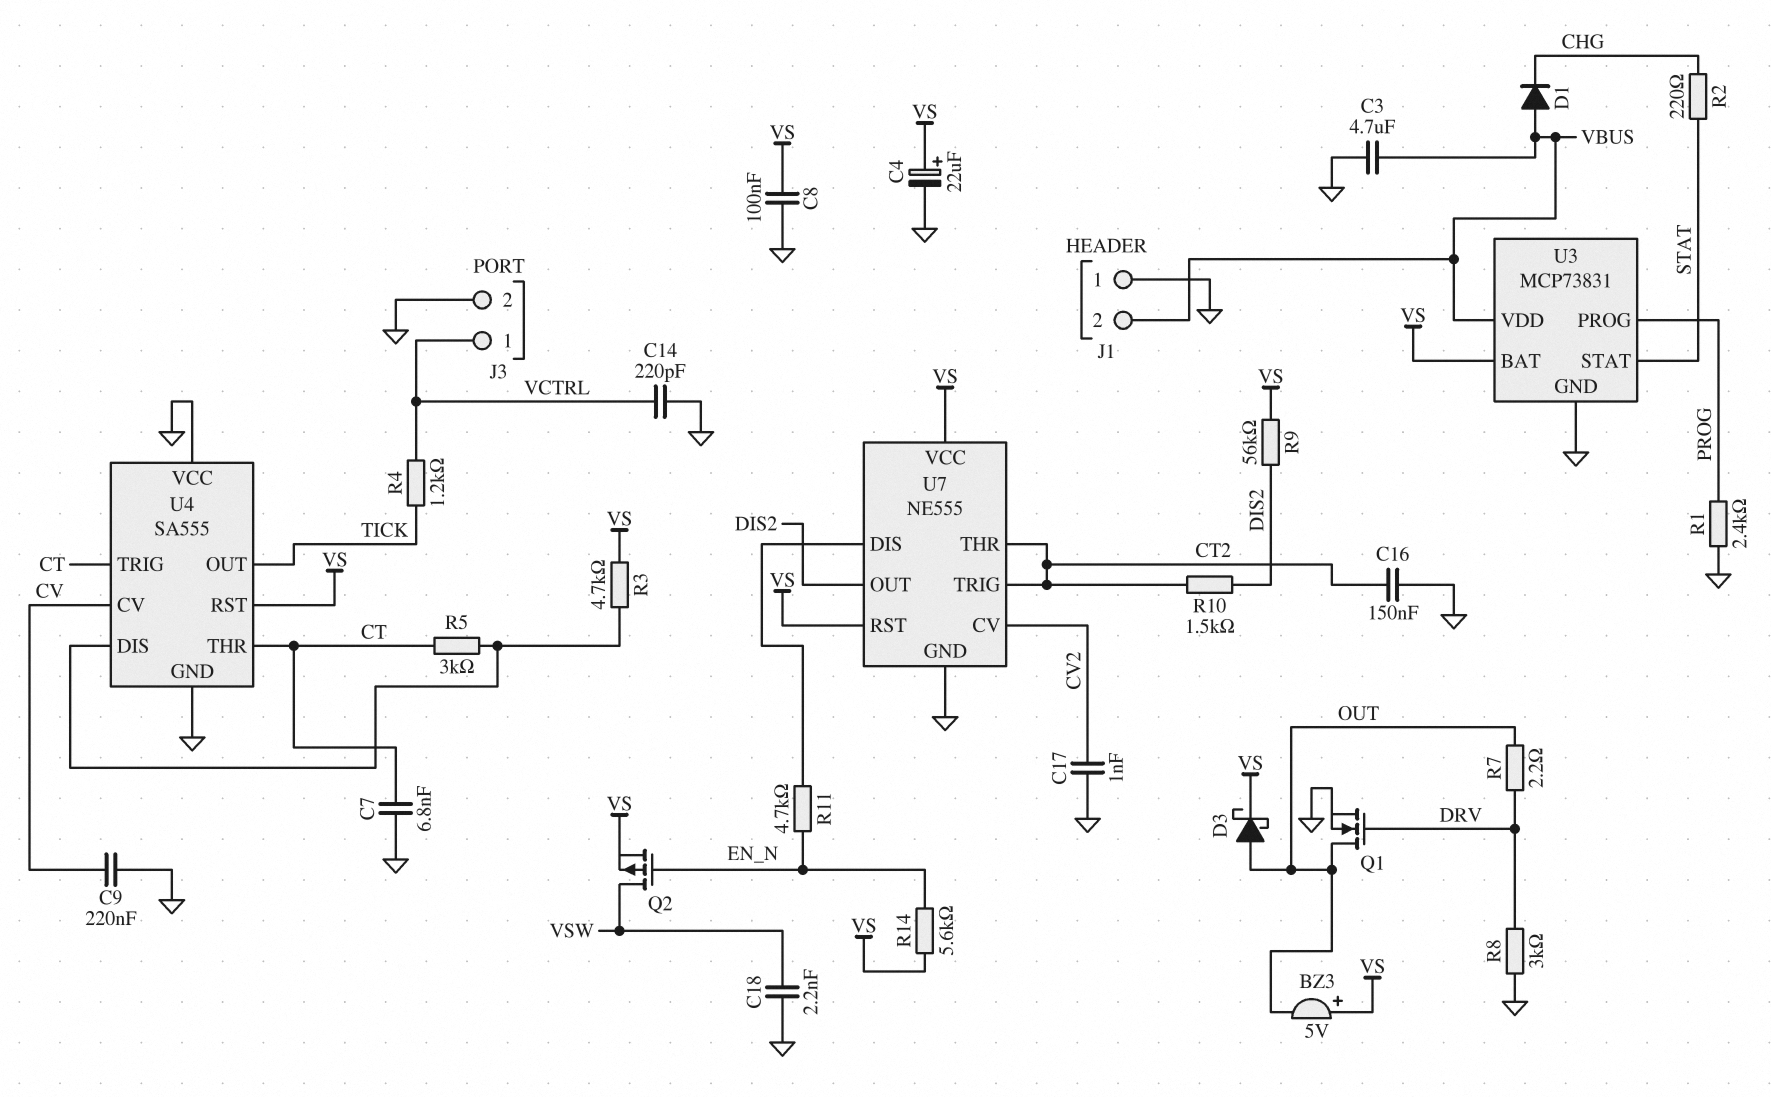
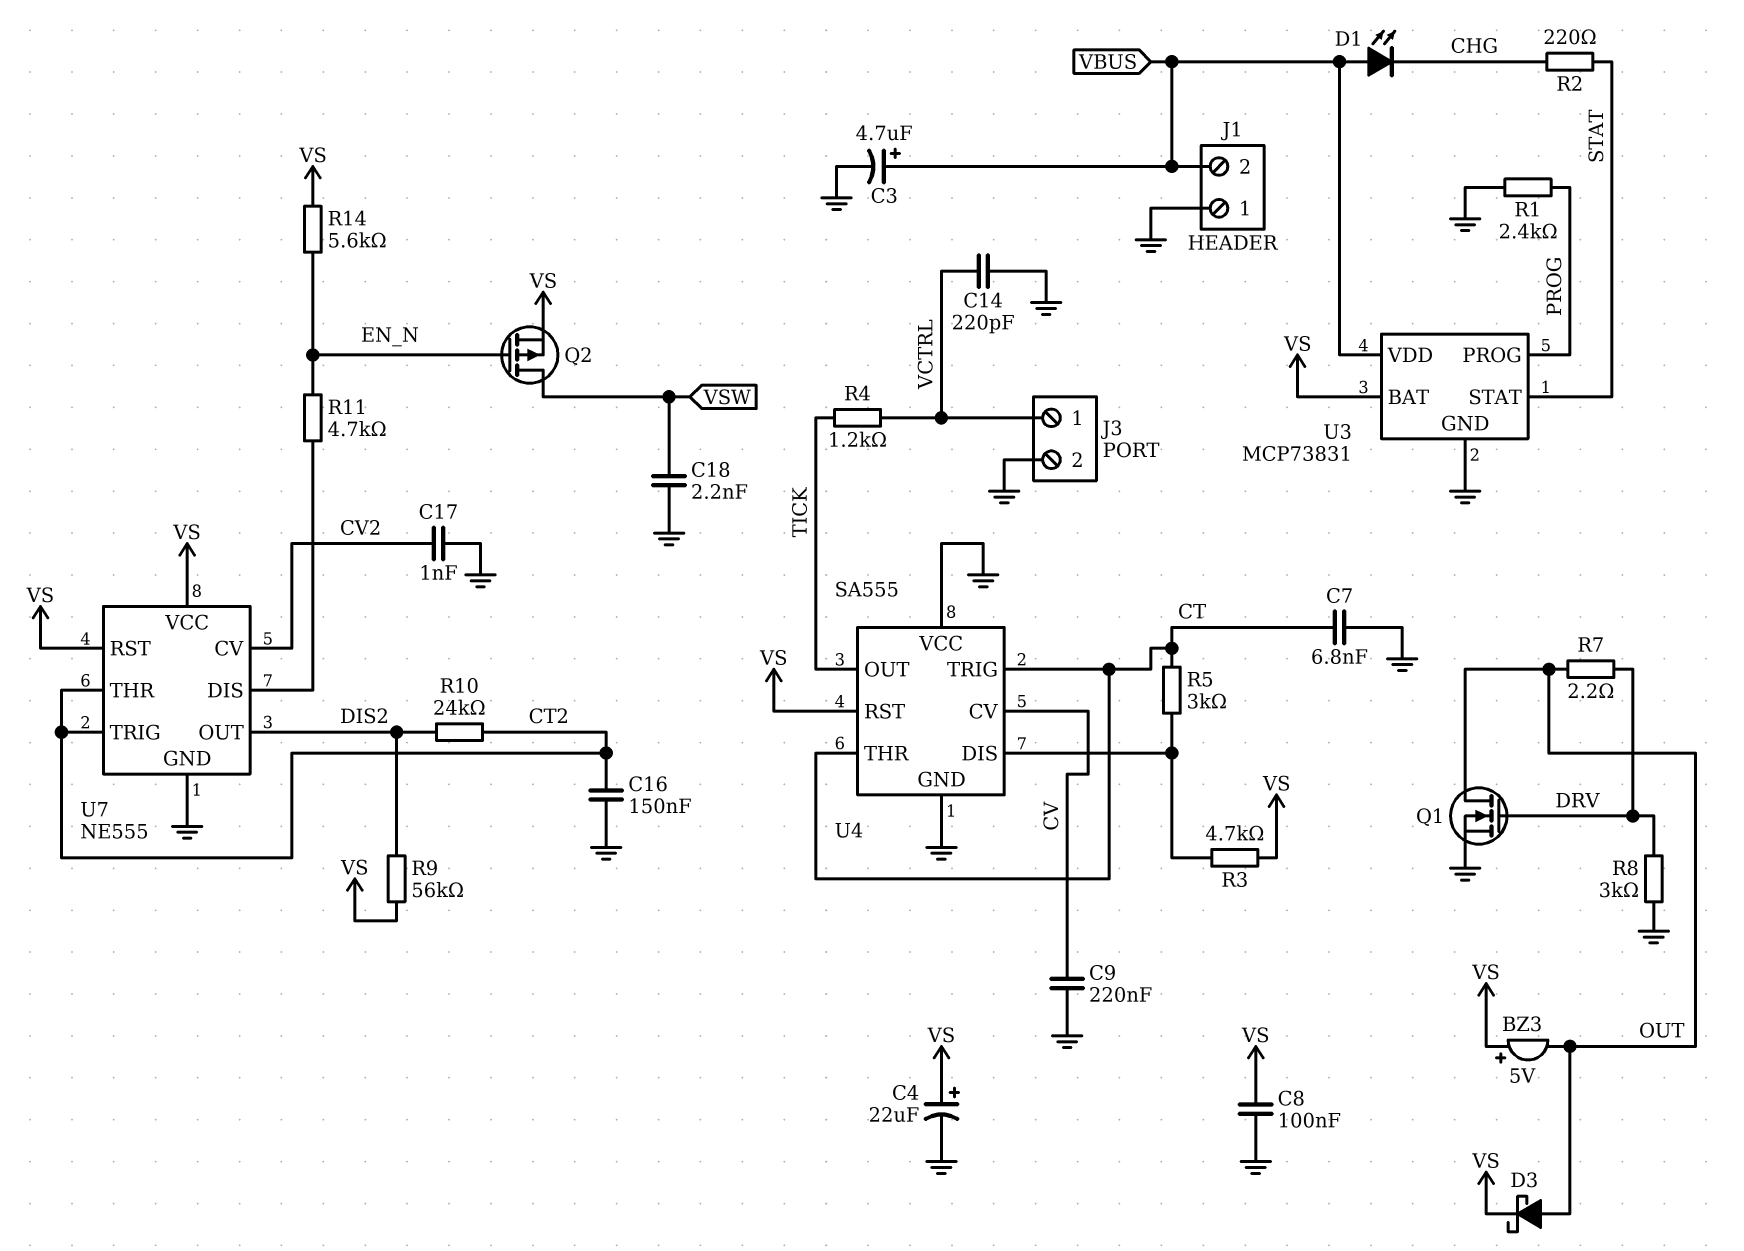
C3: 4.7uF (GND, VBUS) -> 4.7uF (plus VBUS, minus GND)
D1: diode (A VBUS, K CHG) -> LED (A VBUS, K CHG)
R10: 1.5k (CT2, DIS2) -> 24k (CT2, DIS2)

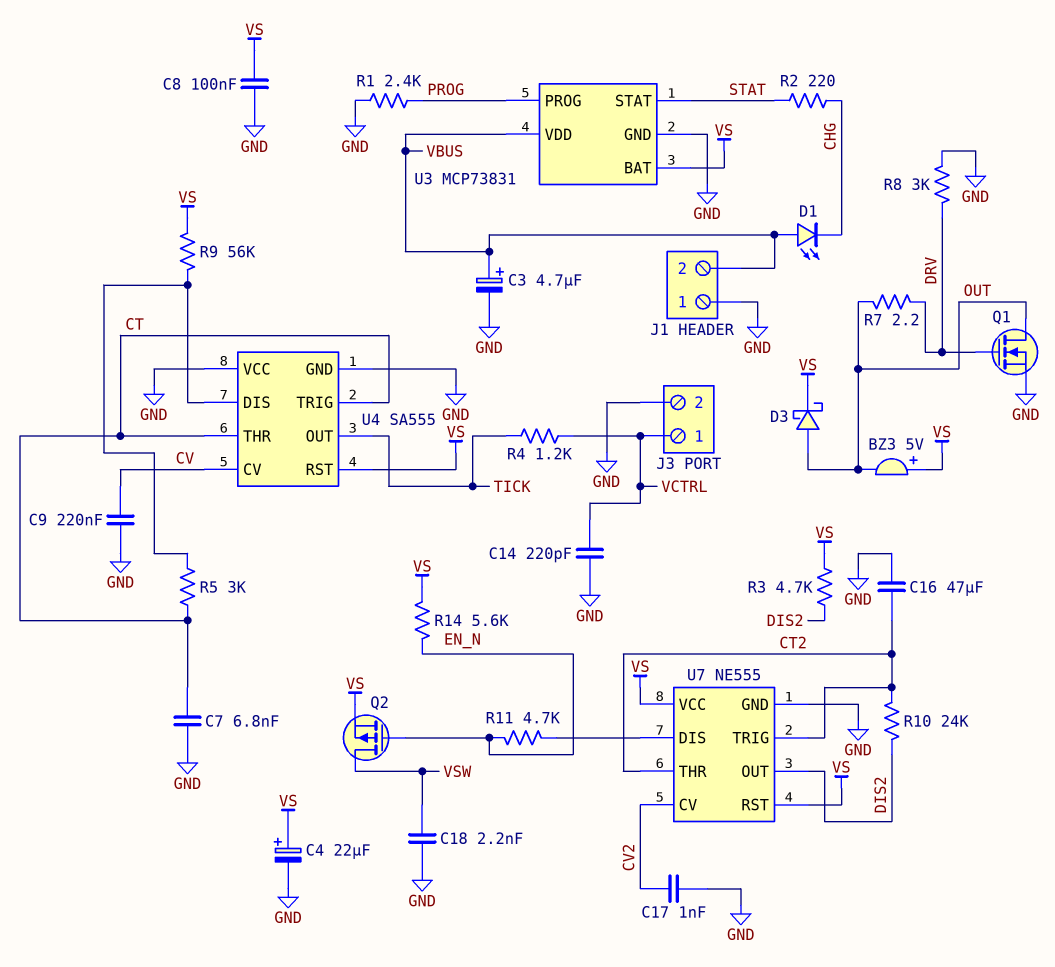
C16: 150nF (CT2, GND) -> 47uF (CT2, GND)
R3: 4.7k (U4/DIS, VS) -> 4.7k (DIS2, VS)
R9: 56k (DIS2, VS) -> 56k (U4/DIS, VS)

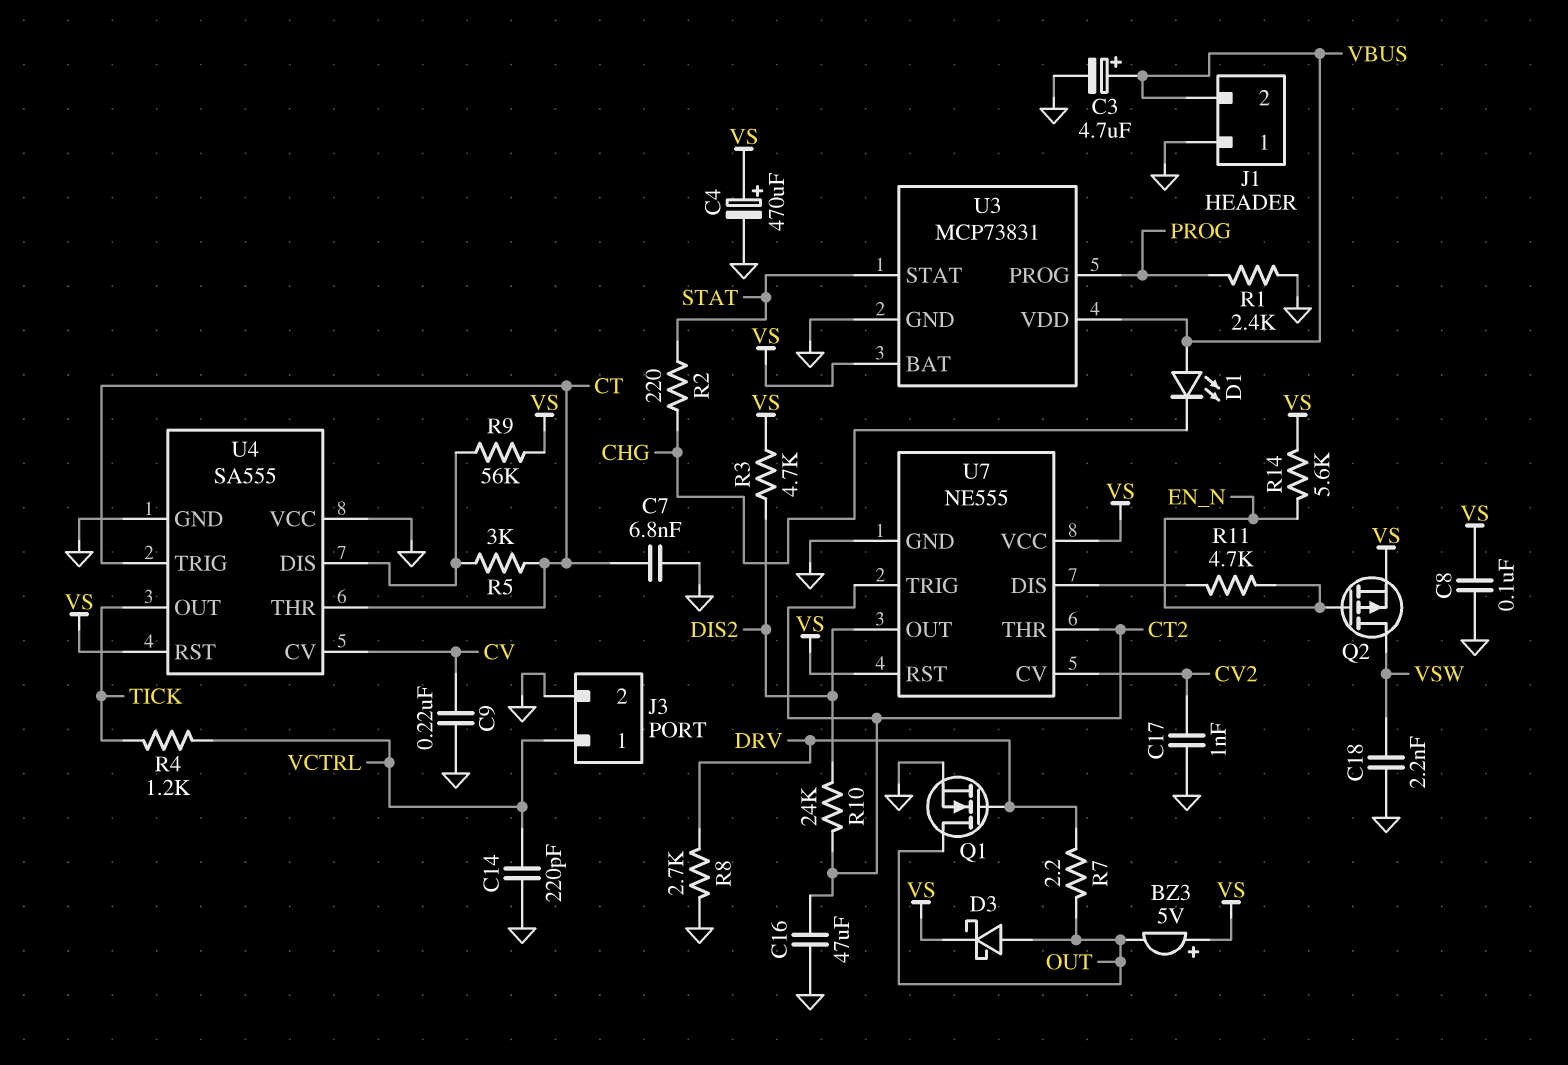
C4: 22uF (plus VS, minus GND) -> 470uF (plus VS, minus GND)
R8: 3k (DRV, GND) -> 2.7k (DRV, GND)

